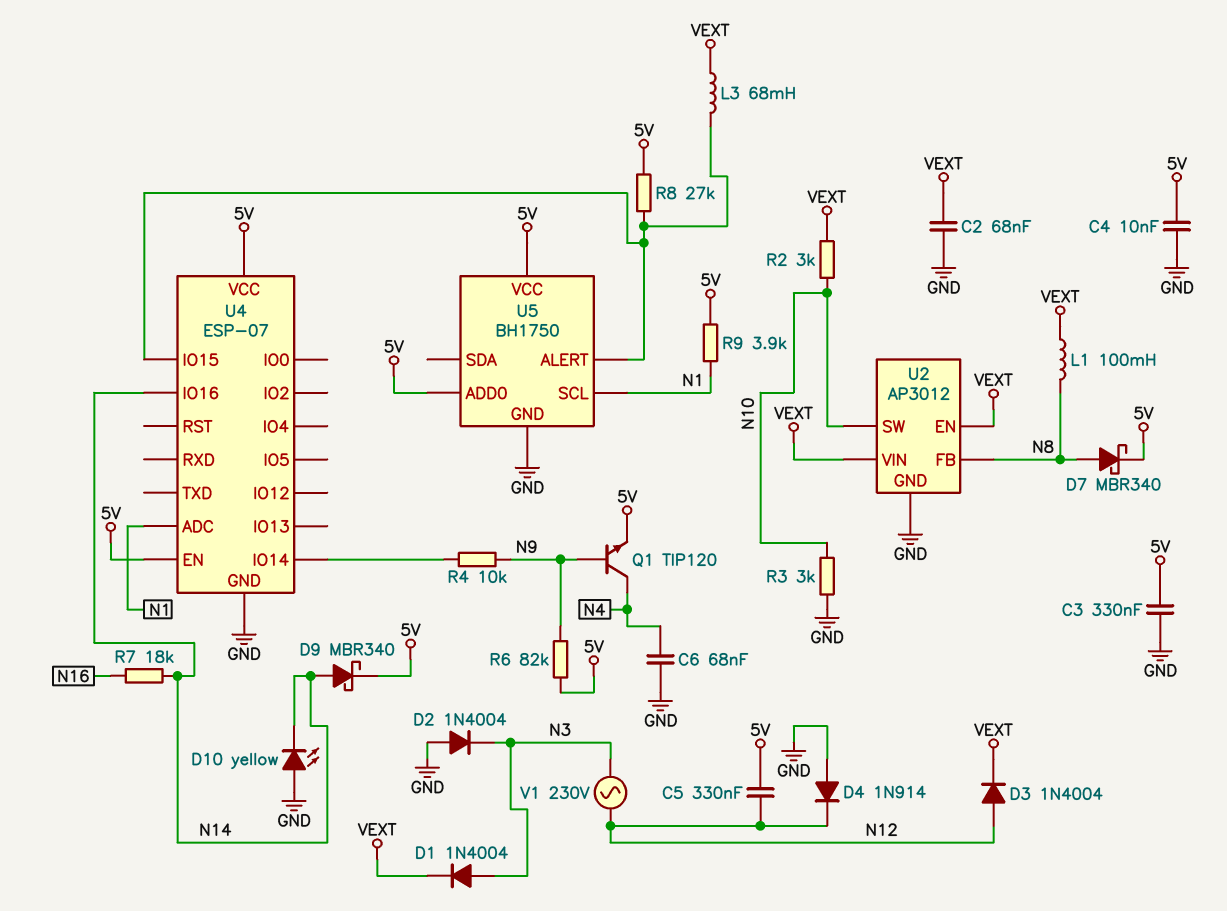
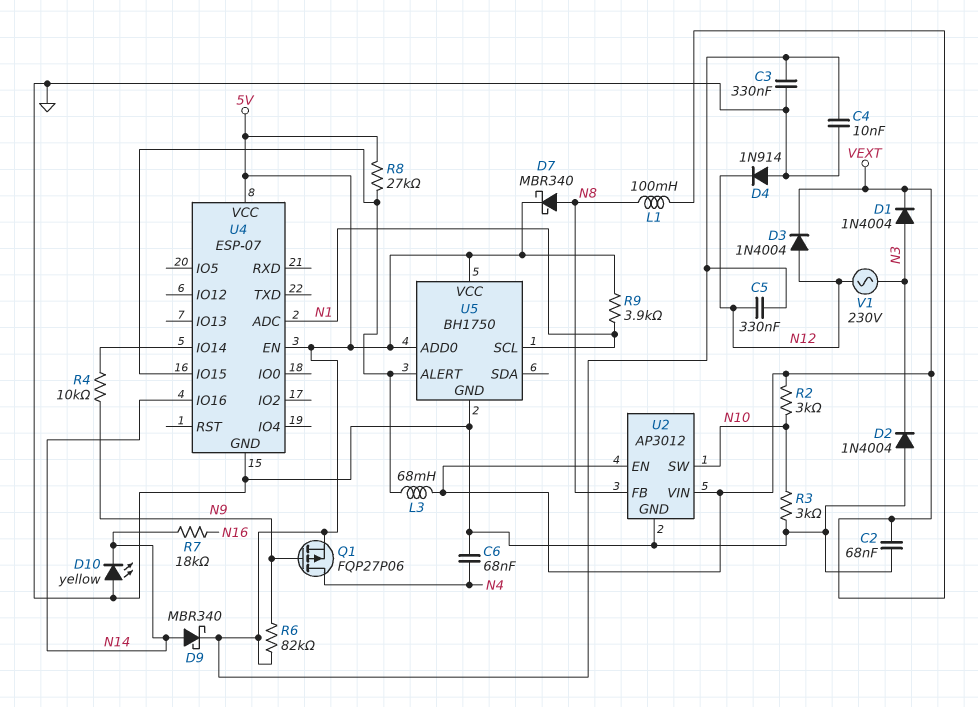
Q1: NPN TIP120 (B N9, C N4, E 5V) -> PMOS FQP27P06 (G N9, D N4, S 5V)

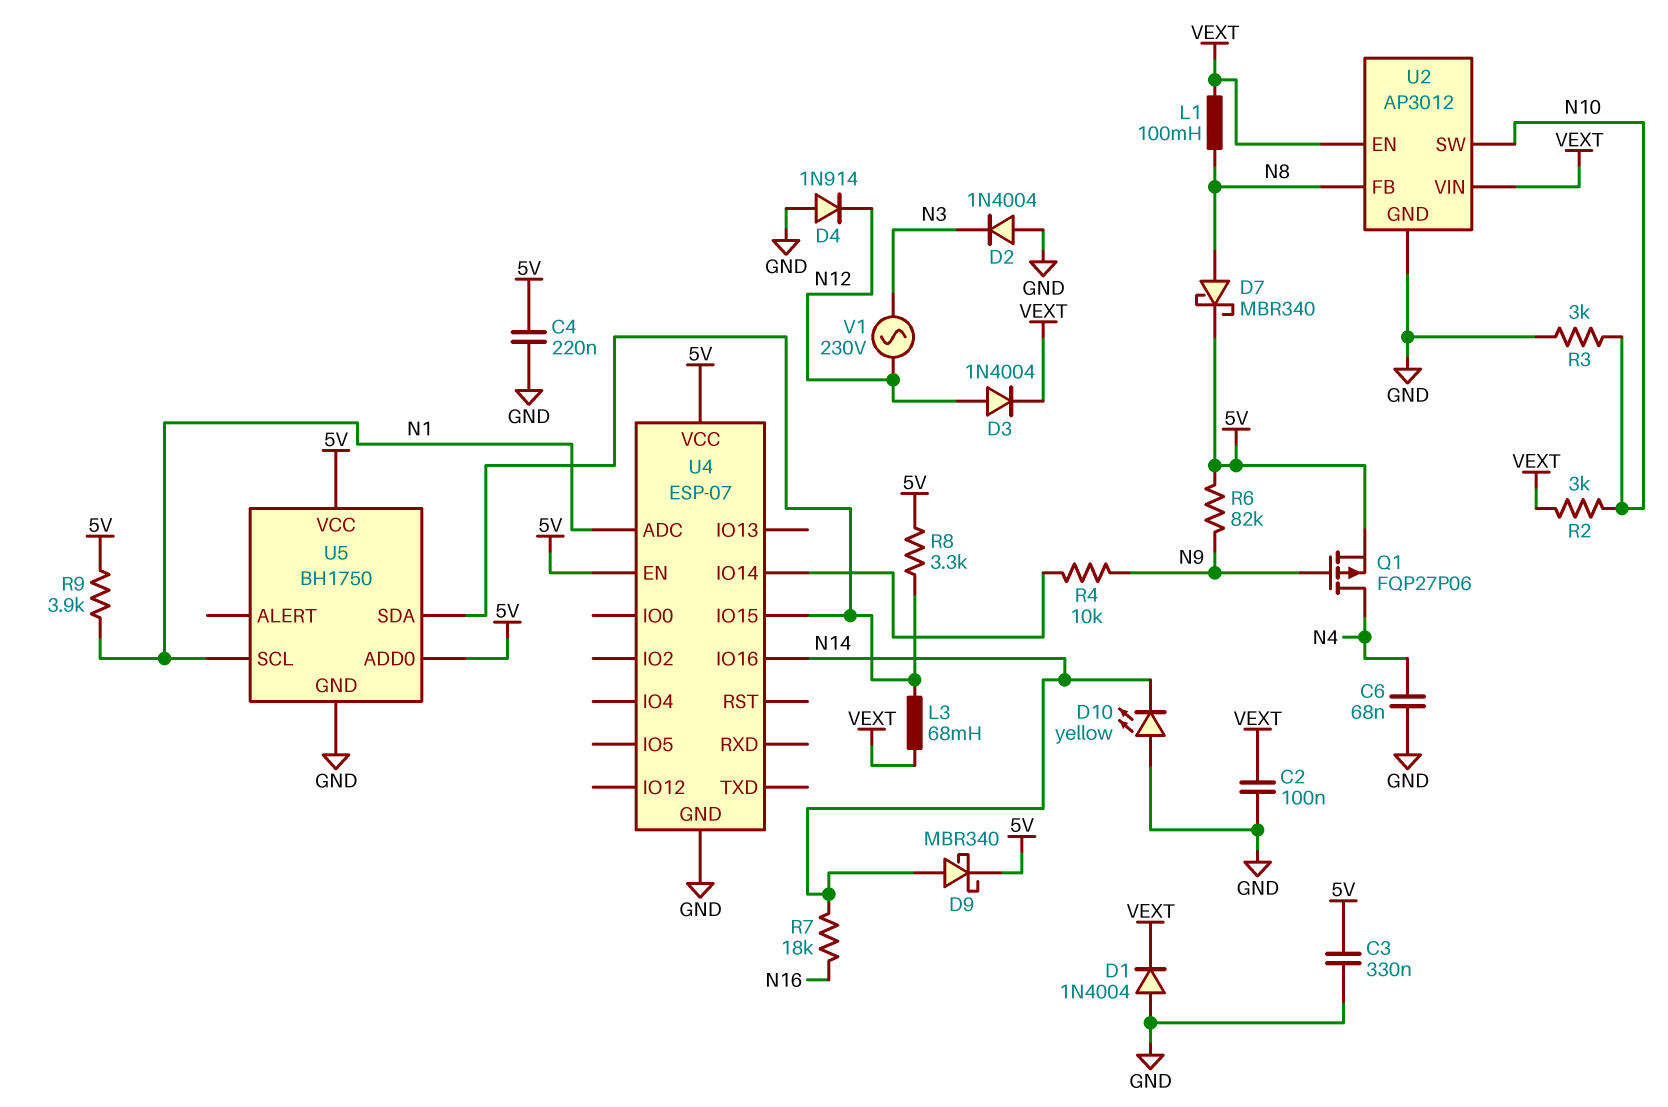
C2: 68nF (GND, VEXT) -> 100nF (GND, VEXT)
C4: 10nF (5V, GND) -> 220nF (5V, GND)
C5: 330nF (5V, N12) -> none
D1: diode 1N4004 (A N3, K VEXT) -> diode 1N4004 (A GND, K VEXT)
R8: 27k (5V, U4/IO15) -> 3.3k (5V, U4/IO15)
U5 pin ALERT: U4/IO15 -> none
U5 pin SDA: none -> U4/IO15

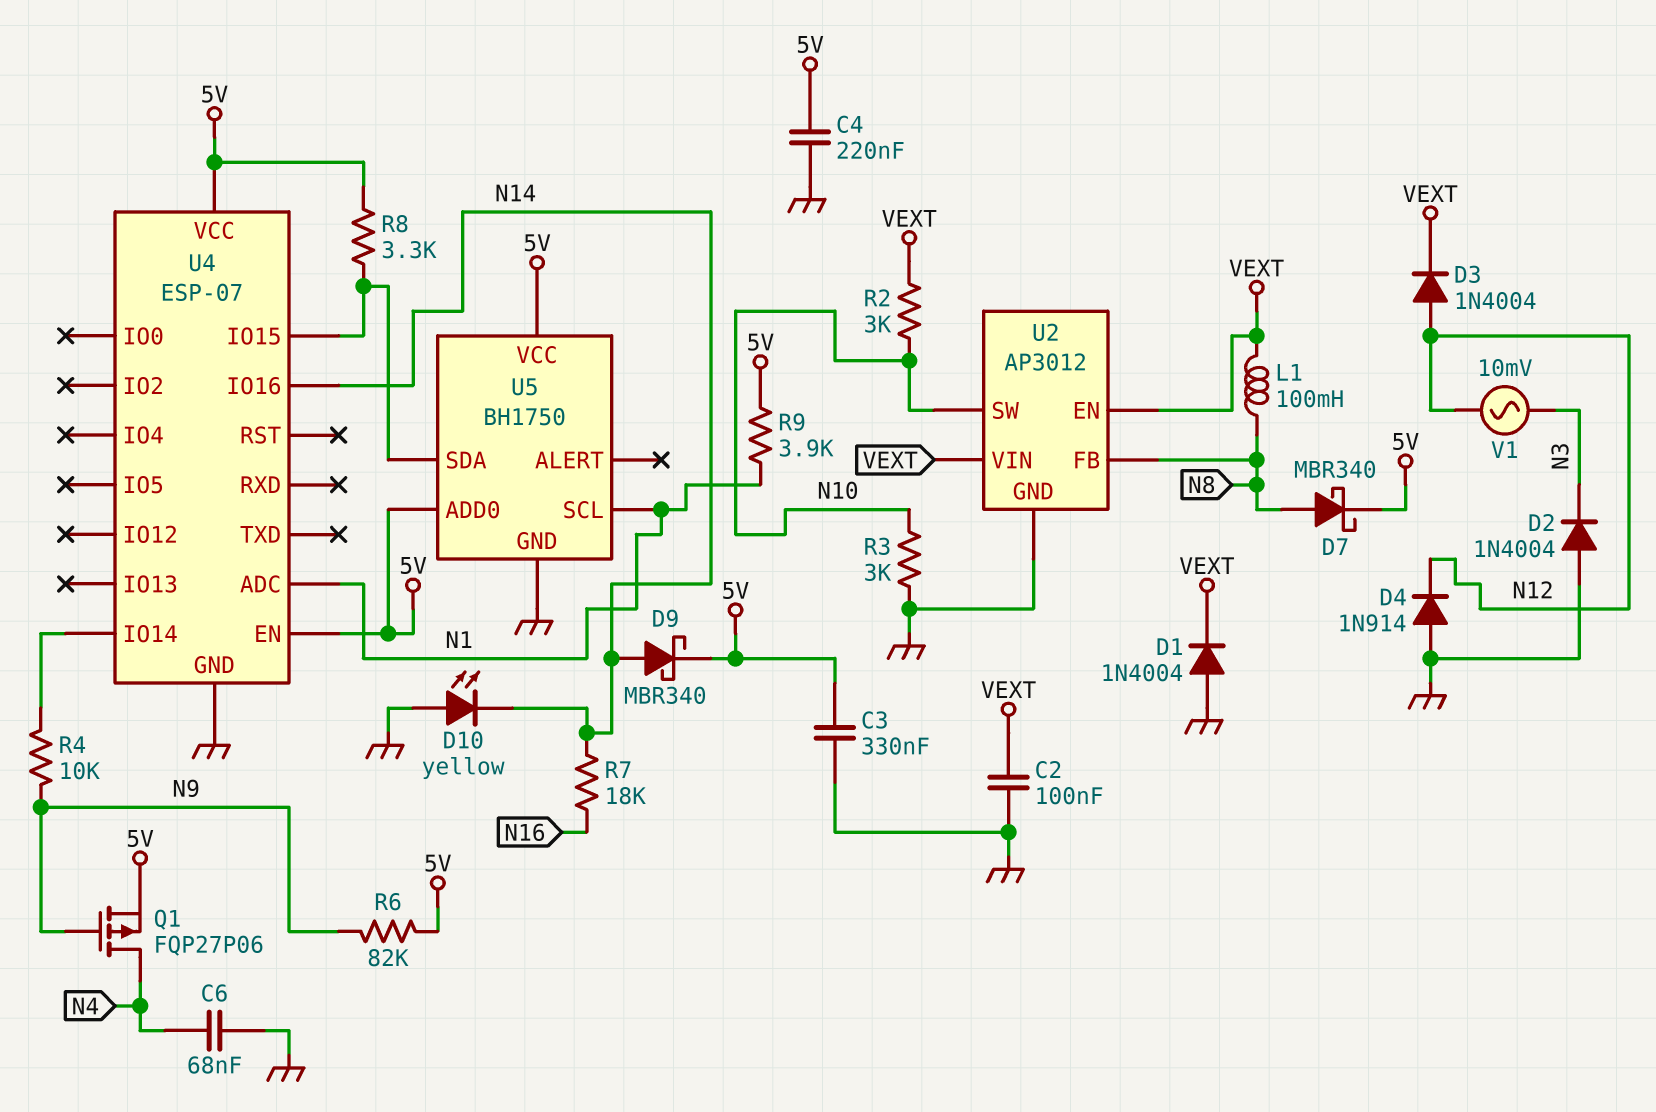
L3: 68mH (U4/IO15, VEXT) -> none
V1: AC 230V (N3, N12) -> AC 10mV (N3, N12)

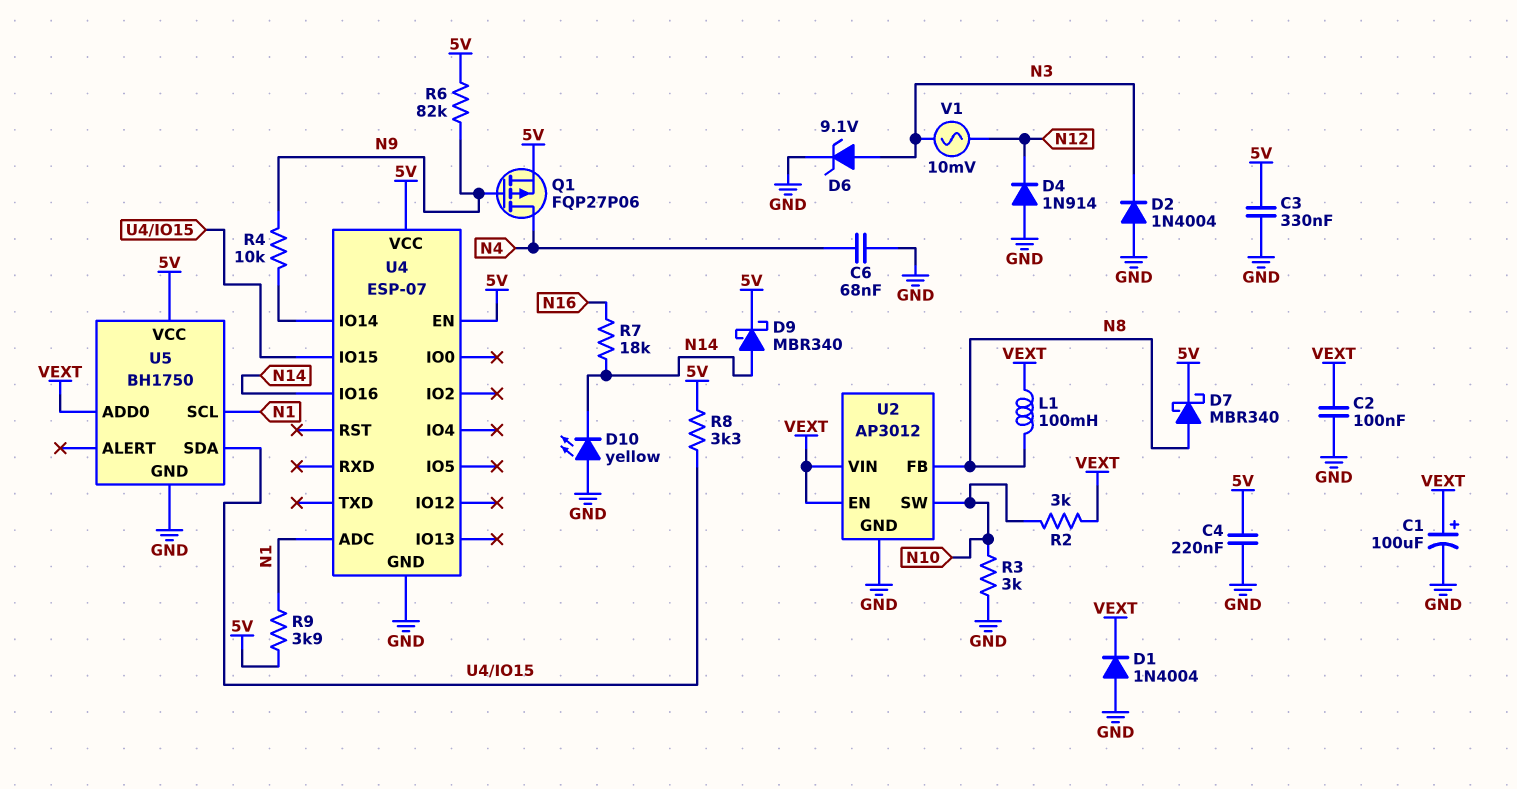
C1: none -> 100uF (plus VEXT, minus GND)
D3: diode 1N4004 (A N12, K VEXT) -> none
D6: none -> zener 9.1V (A N3, K GND)
U5 pin ADD0: 5V -> VEXT

